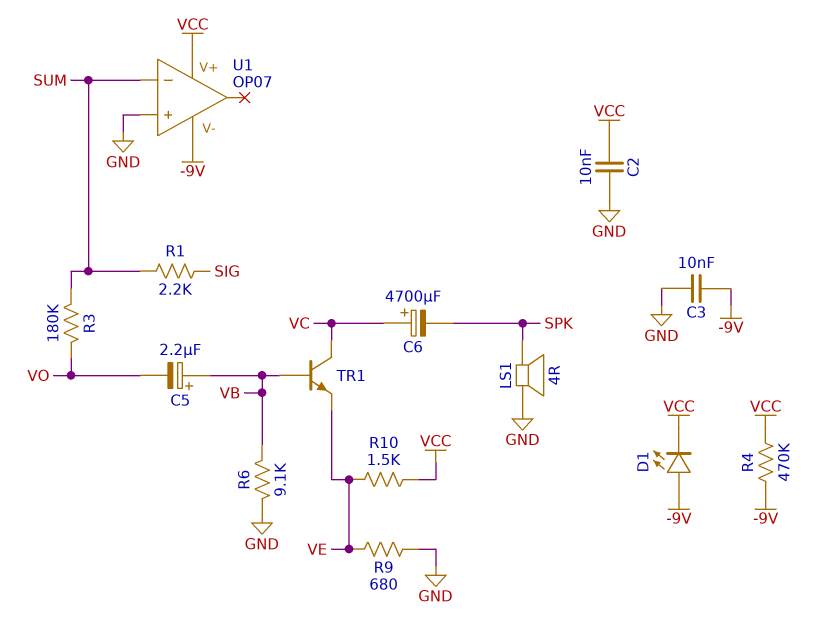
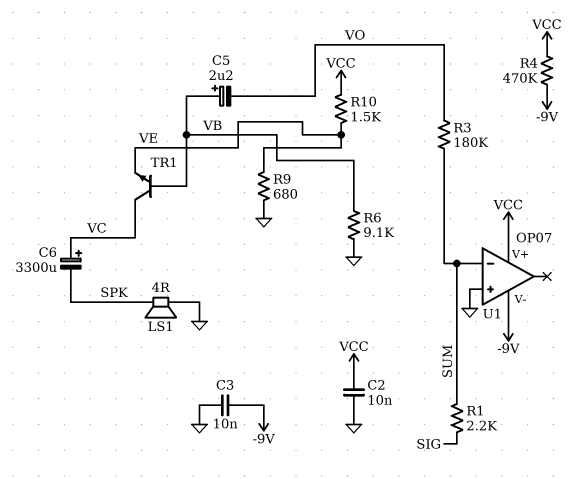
C6: 4700uF (plus VC, minus SPK) -> 3300uF (plus VC, minus SPK)
D1: LED (A -9V, K VCC) -> none

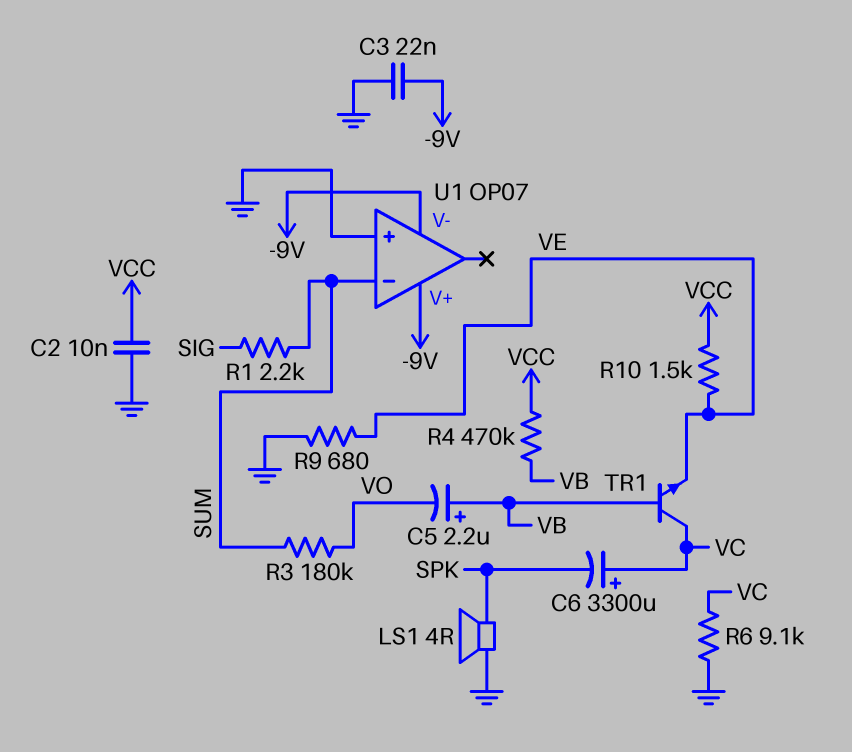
C3: 10nF (-9V, GND) -> 22nF (-9V, GND)
R4: 470k (-9V, VCC) -> 470k (VB, VCC)
R6: 9.1k (GND, VB) -> 9.1k (GND, VC)
U1 pin V+: VCC -> -9V

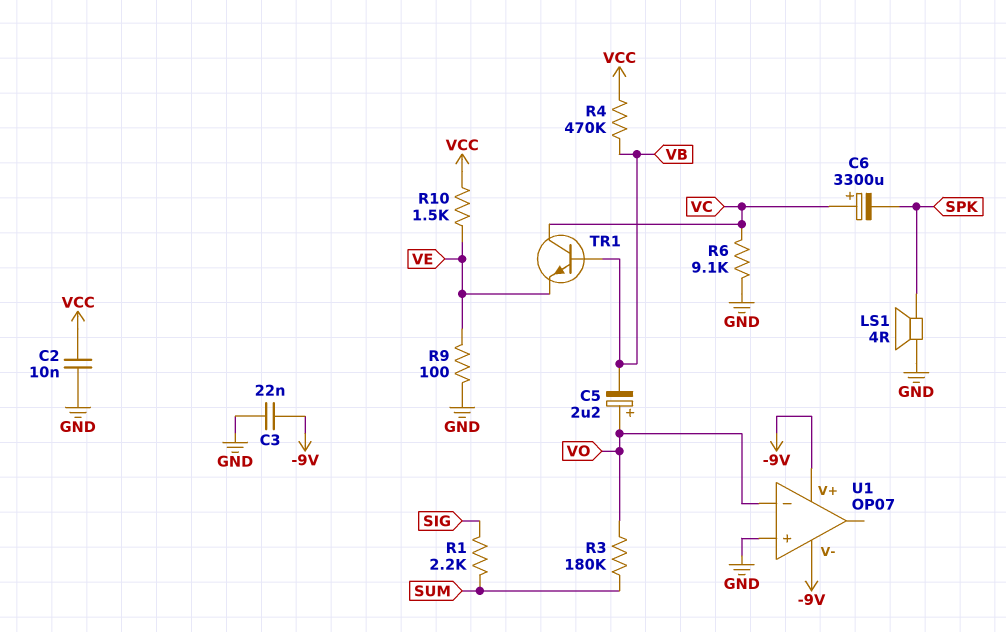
C5: 2.2uF (plus VB, minus VO) -> 2.2uF (plus VO, minus VB)
R9: 680 (GND, VE) -> 100 (GND, VE)
U1 pin in-: SUM -> VO

